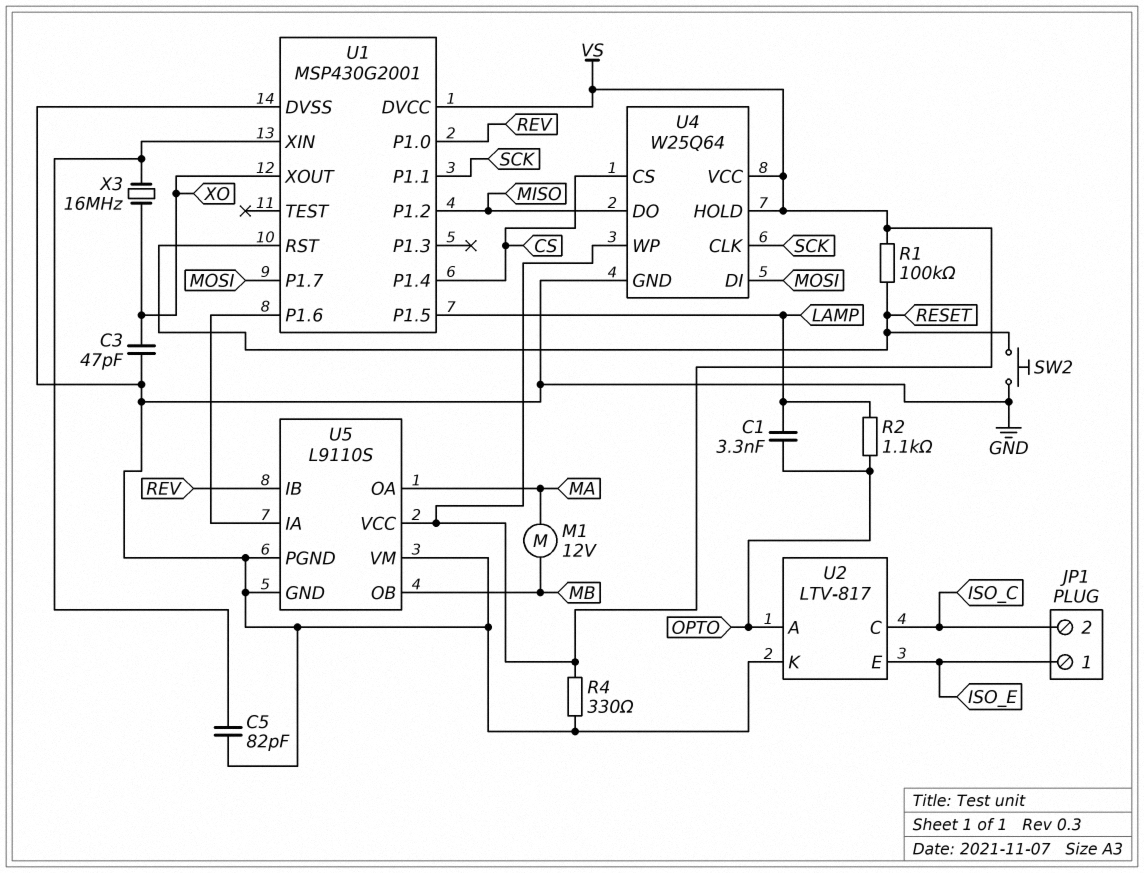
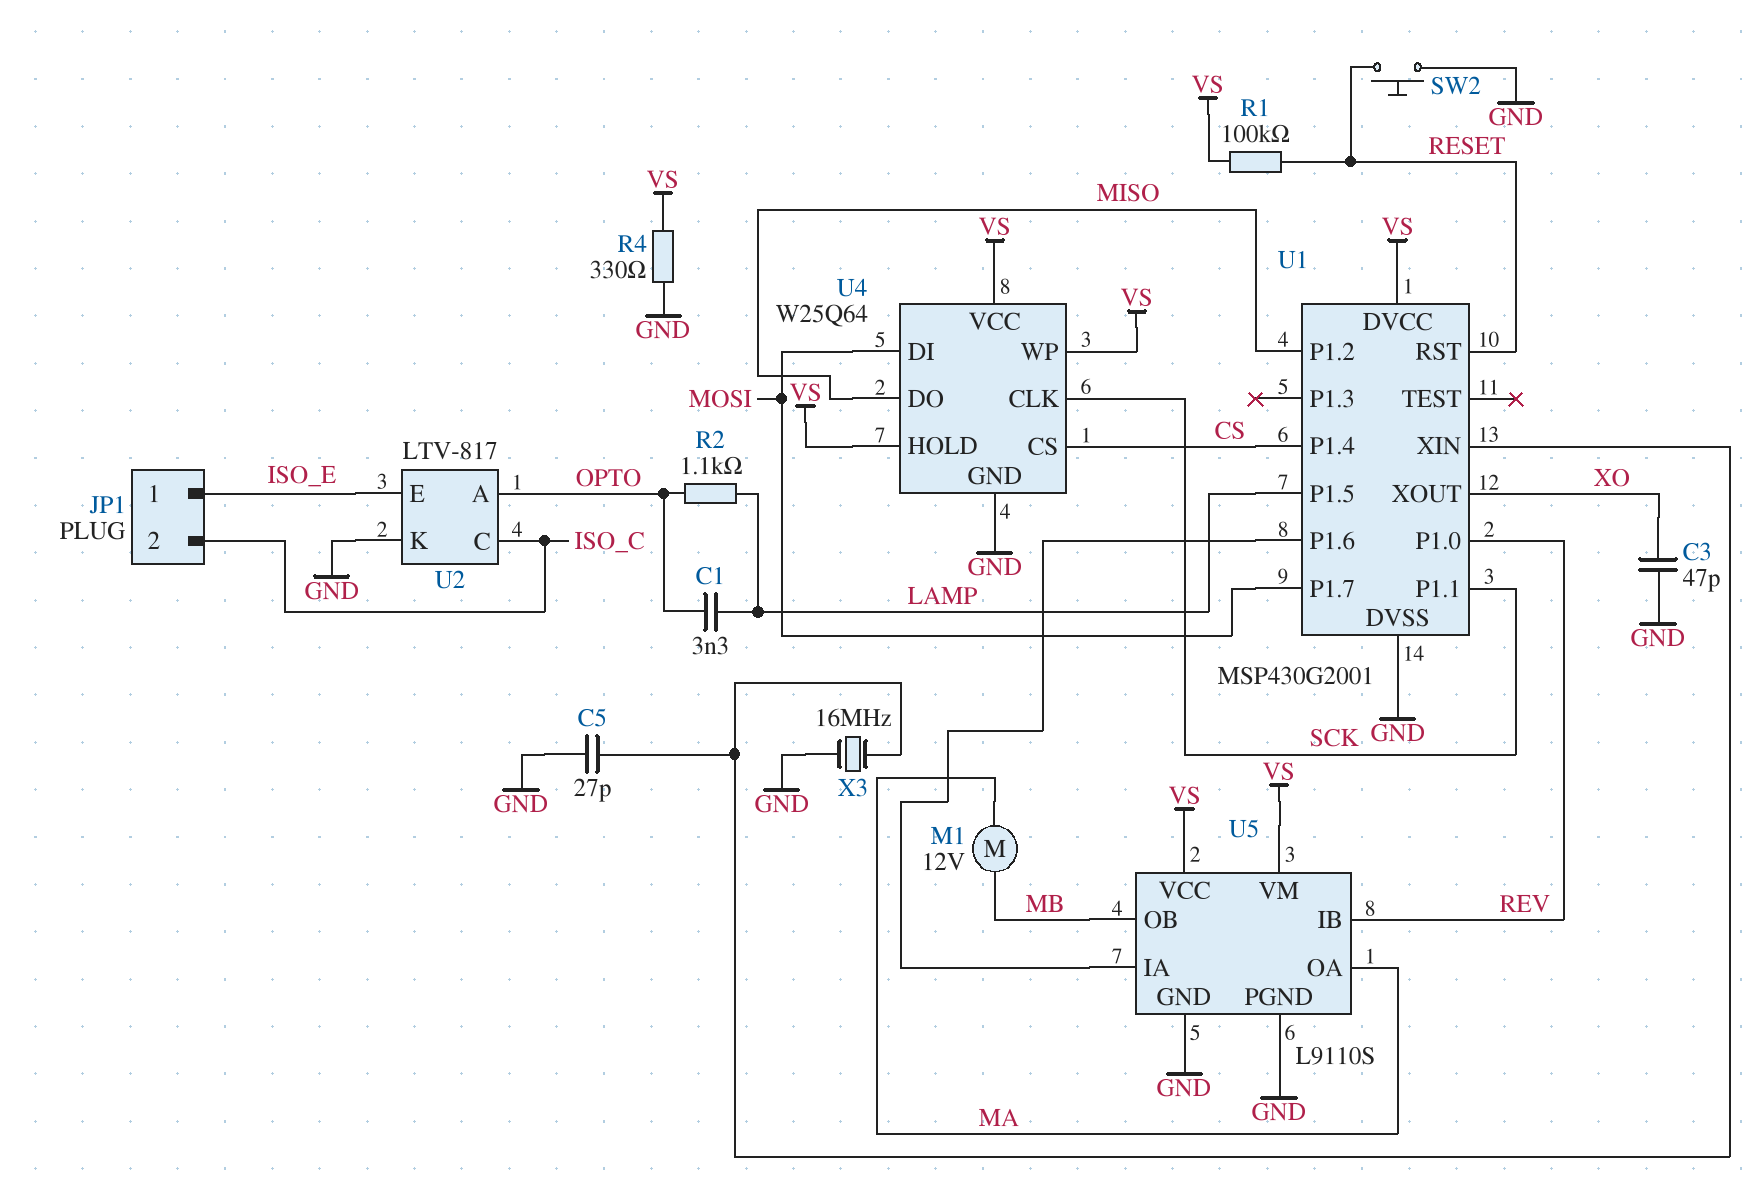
C5: 82pF (GND, U1/XIN) -> 27pF (GND, U1/XIN)
U5 pin VM: GND -> VS
X3: 16MHz (U1/XIN, XO) -> 16MHz (GND, U1/XIN)

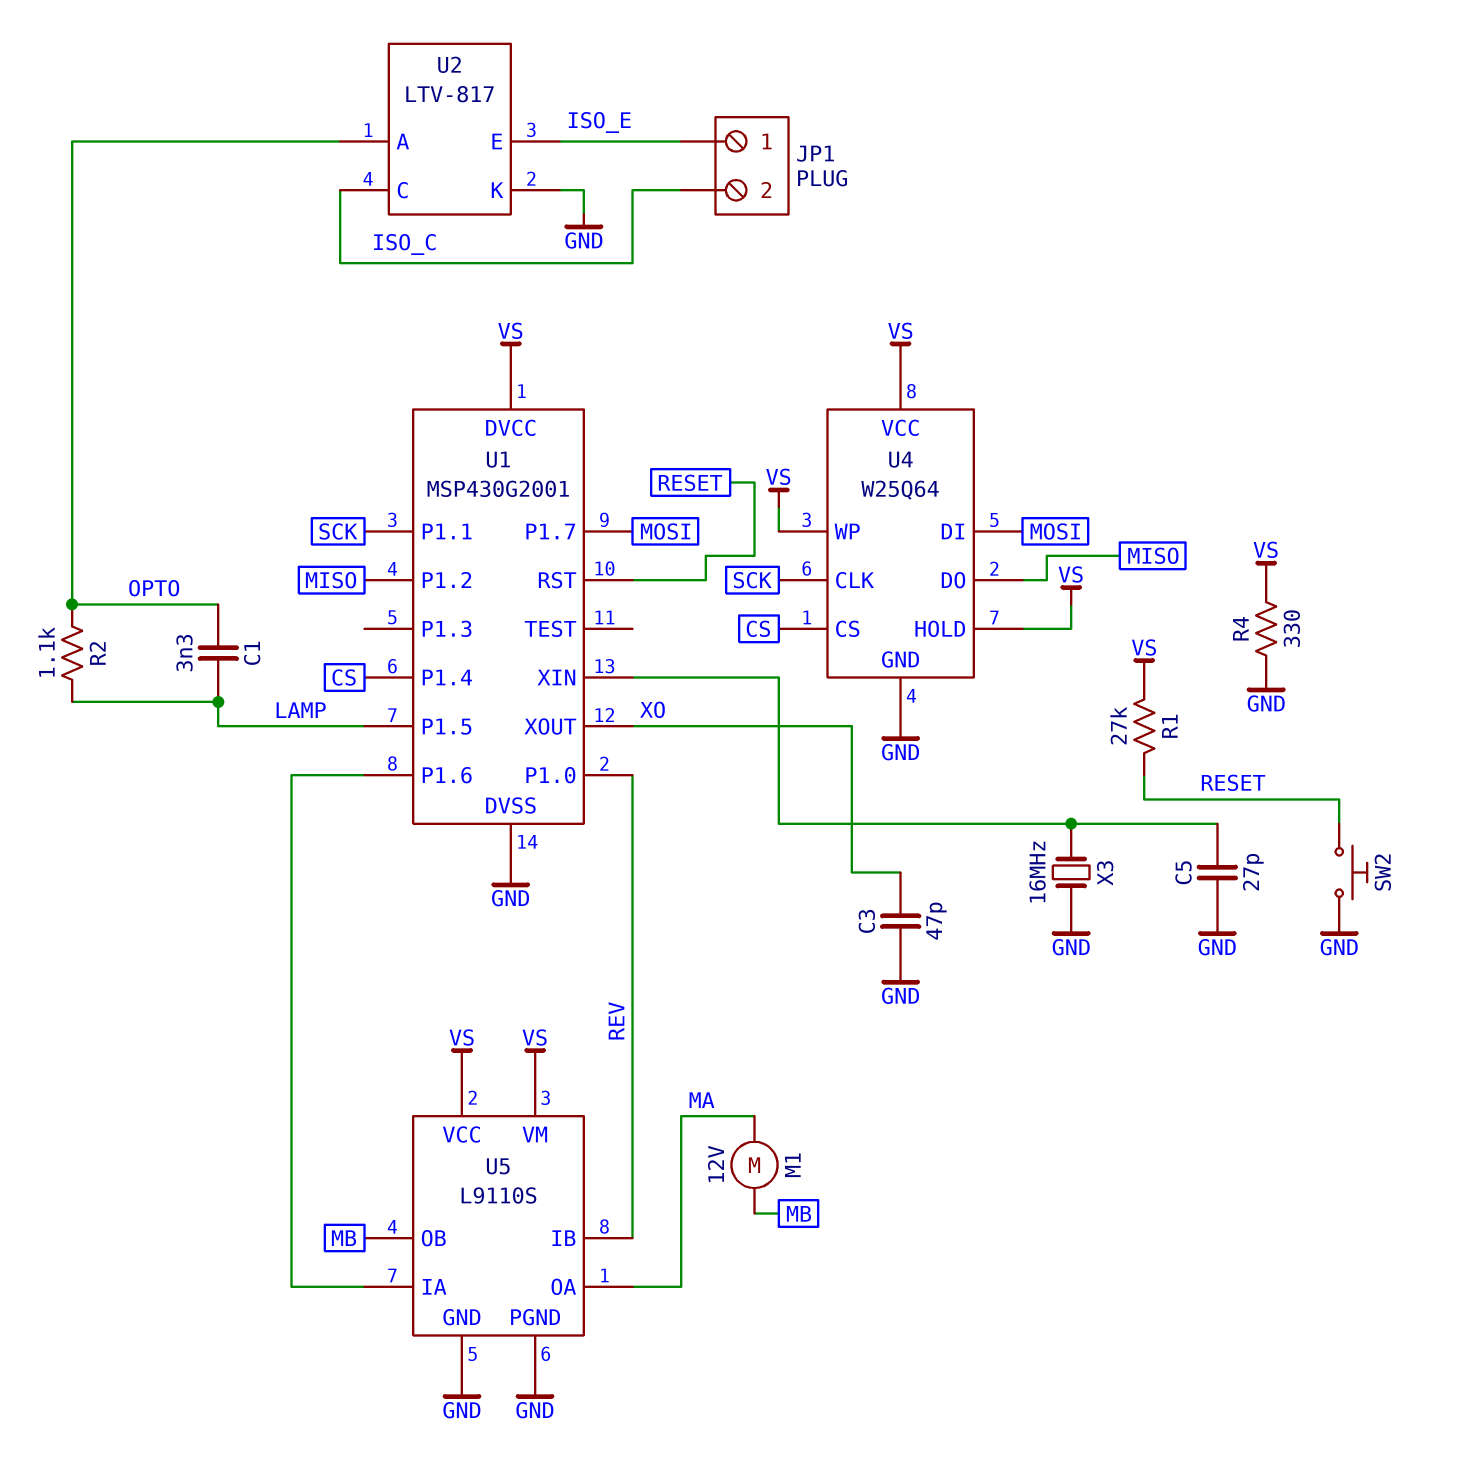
R1: 100k (RESET, VS) -> 27k (RESET, VS)

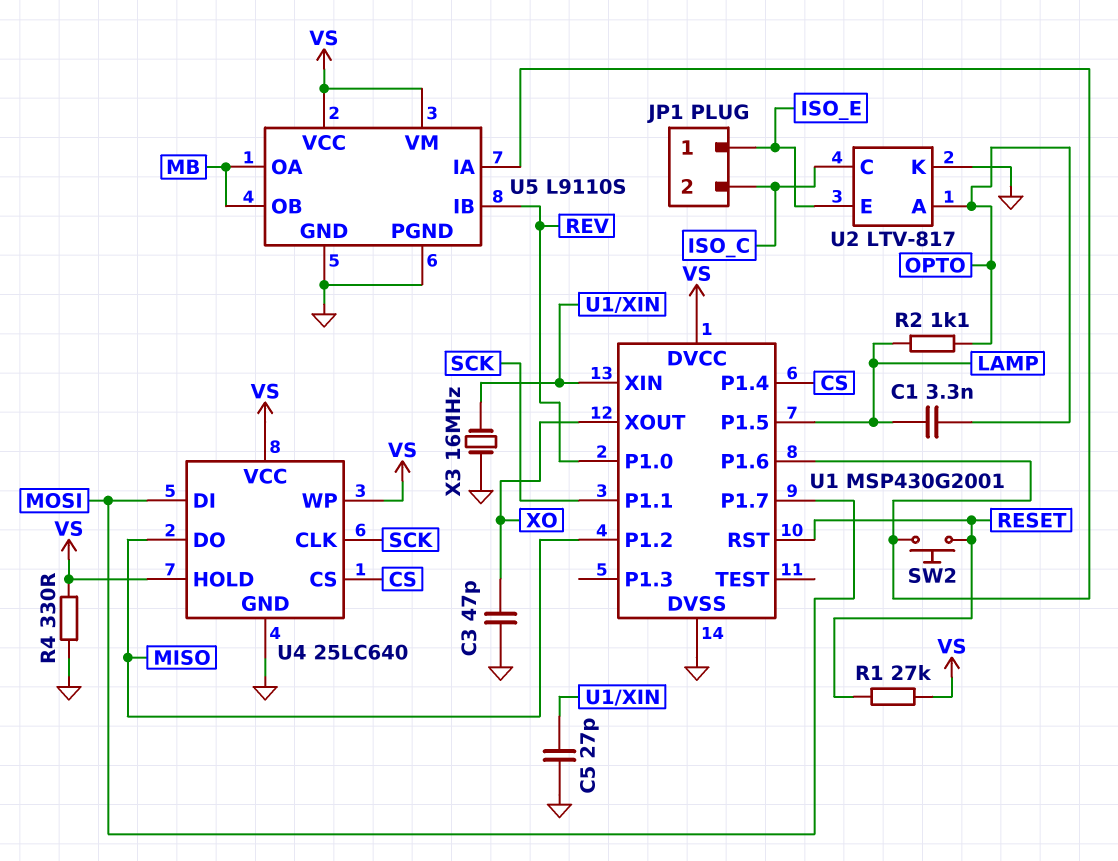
M1: motor 12V (MA, MB) -> none
SW2: button (GND, RESET) -> button (RESET, U1/P1.6)
U4: W25Q64 -> 25LC640
U5 pin OA: MA -> MB

